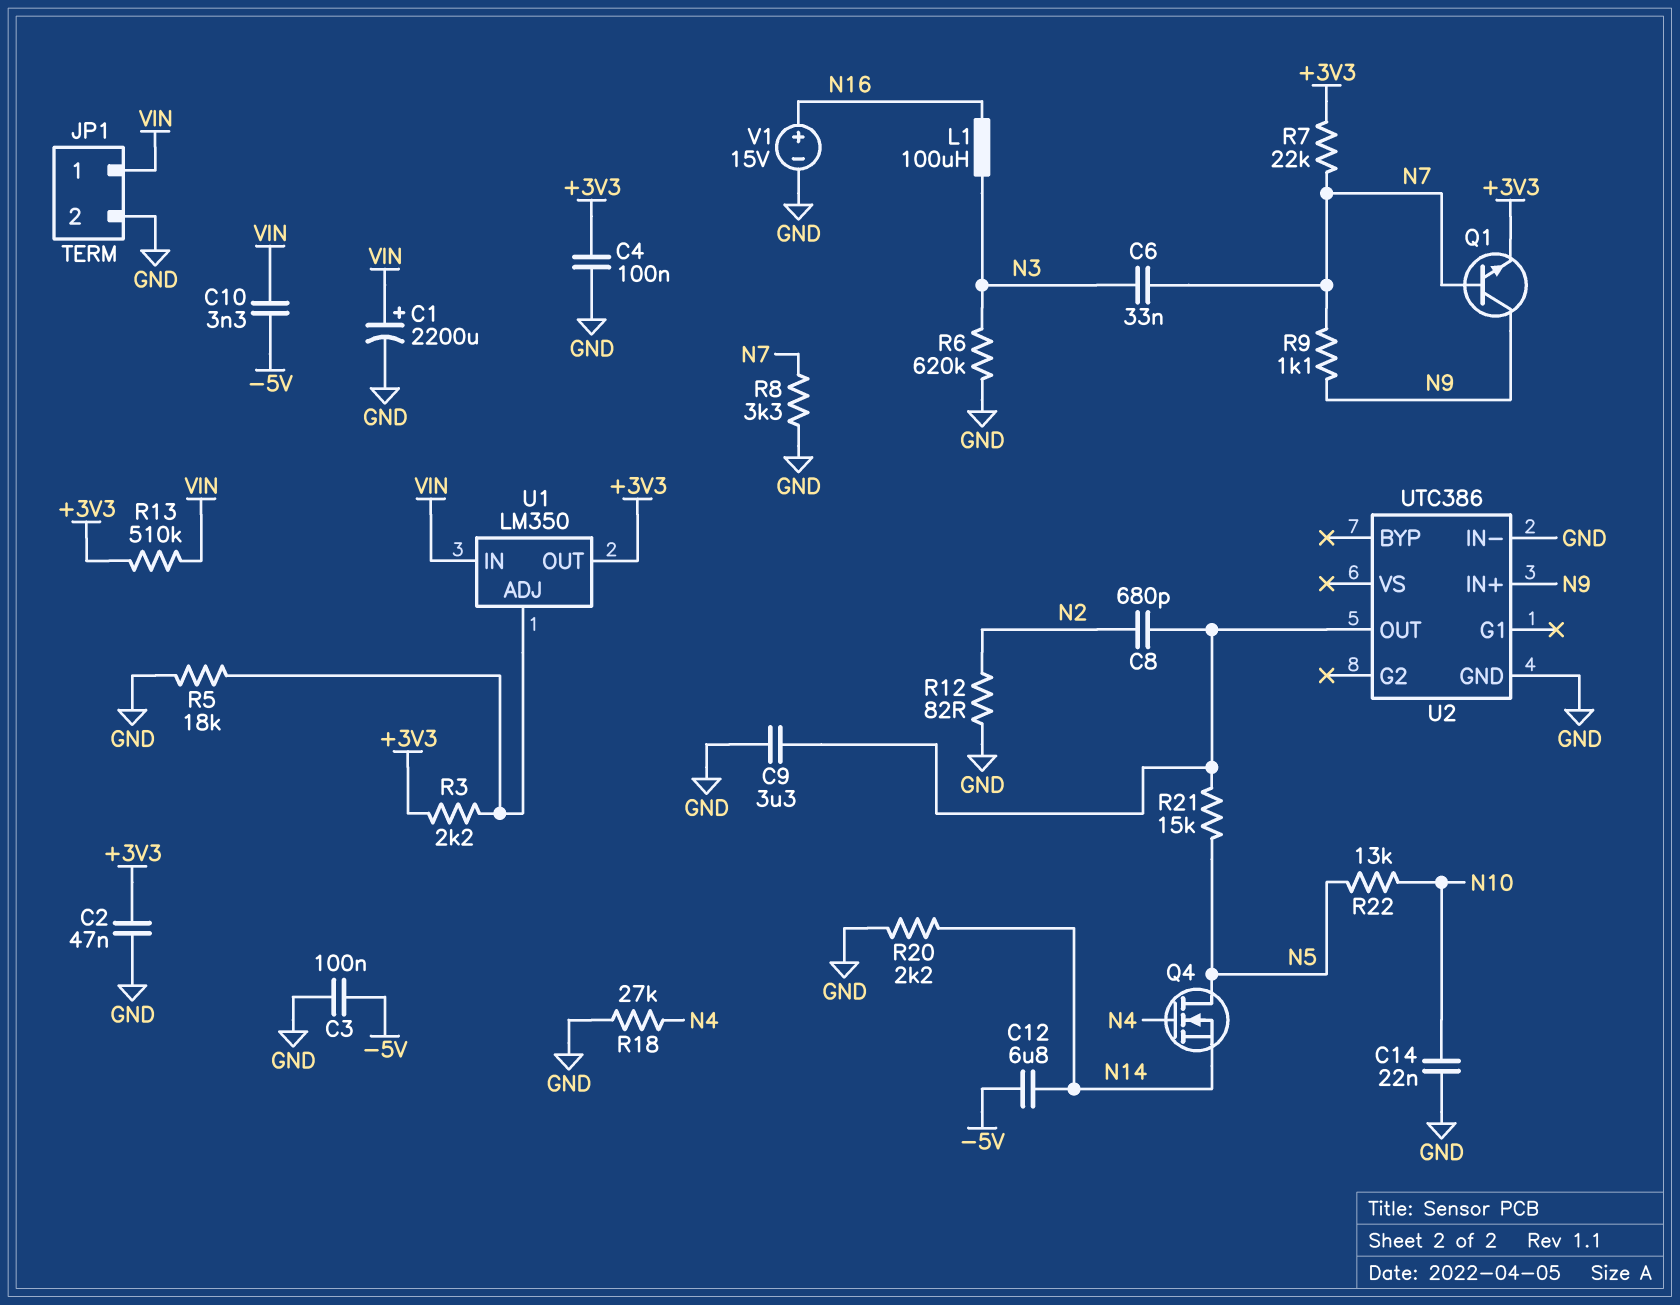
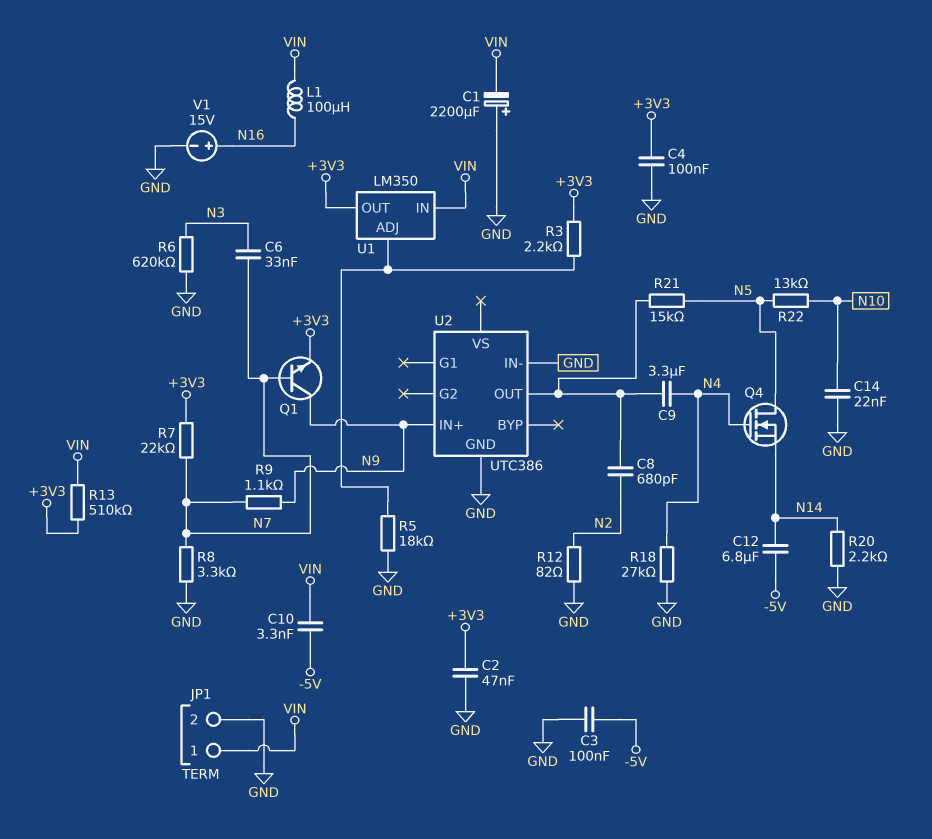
C1: 2200uF (plus VIN, minus GND) -> 2200uF (plus GND, minus VIN)
C9: 3.3uF (GND, U2/OUT) -> 3.3uF (N4, U2/OUT)
L1: 100uH (N3, N16) -> 100uH (N16, VIN)

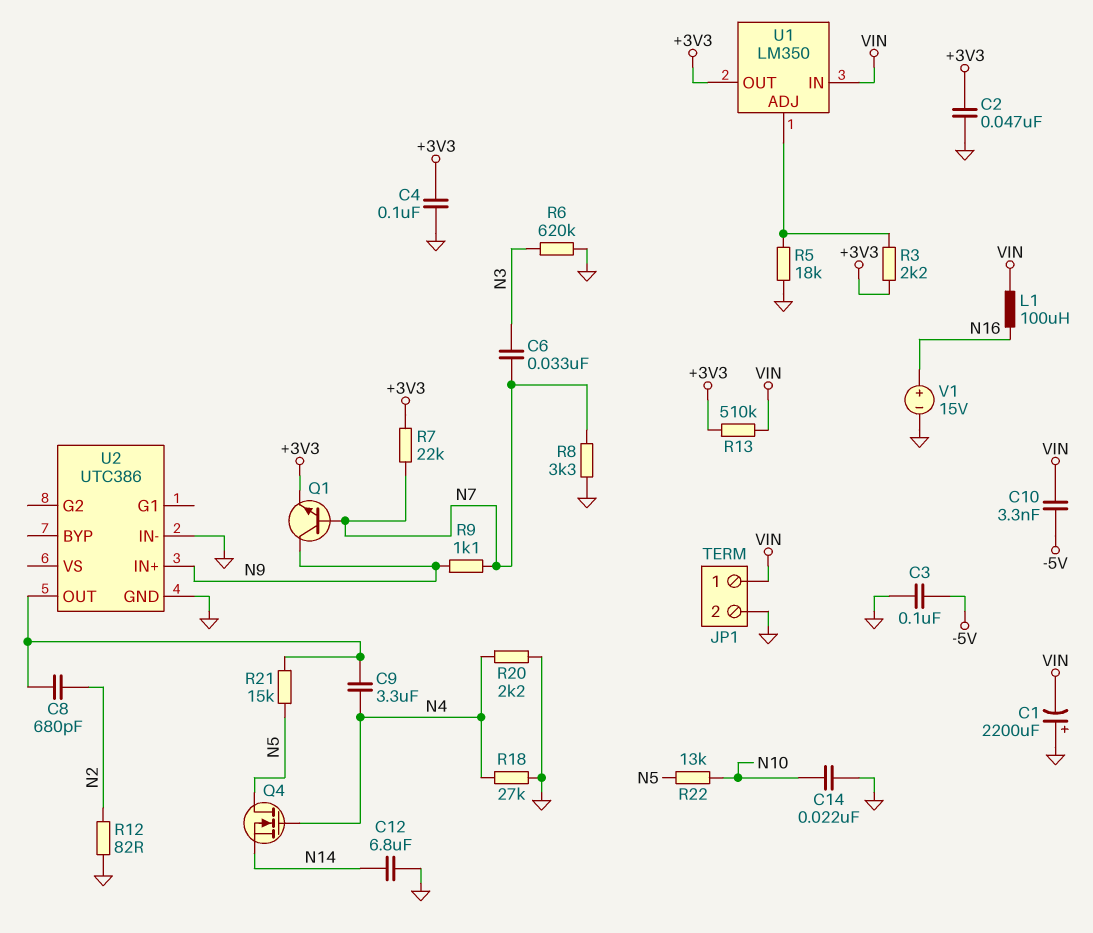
C12: 6.8uF (-5V, N14) -> 6.8uF (GND, N14)
R20: 2.2k (GND, N14) -> 2.2k (GND, N4)

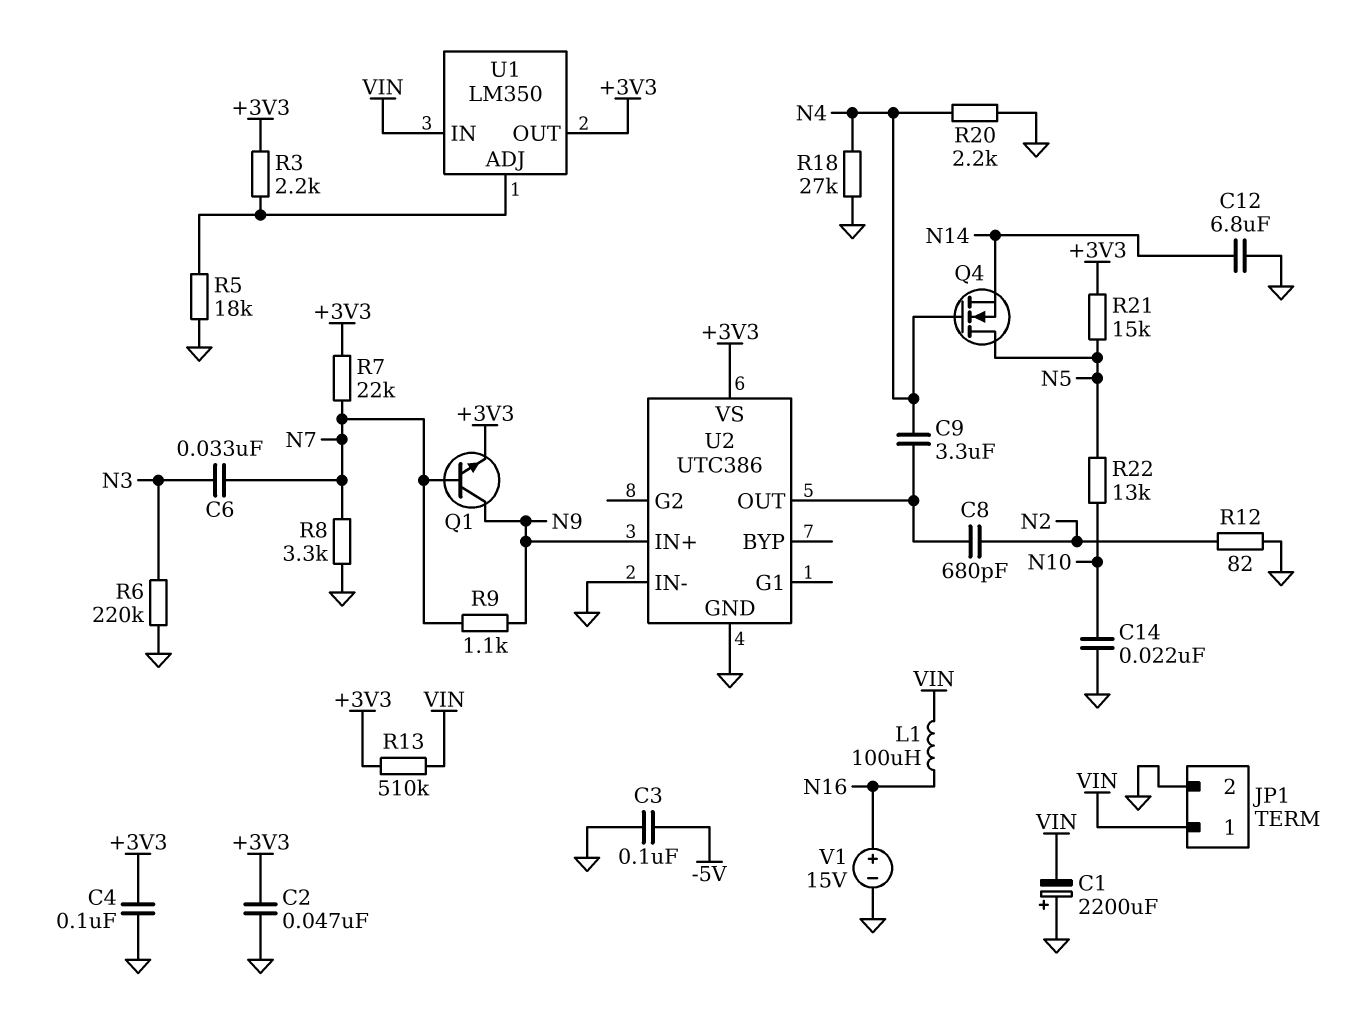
C10: 3.3nF (-5V, VIN) -> none
R6: 620k (GND, N3) -> 220k (GND, N3)
R21: 15k (N5, U2/OUT) -> 15k (+3V3, N5)
U2 pin VS: none -> +3V3

